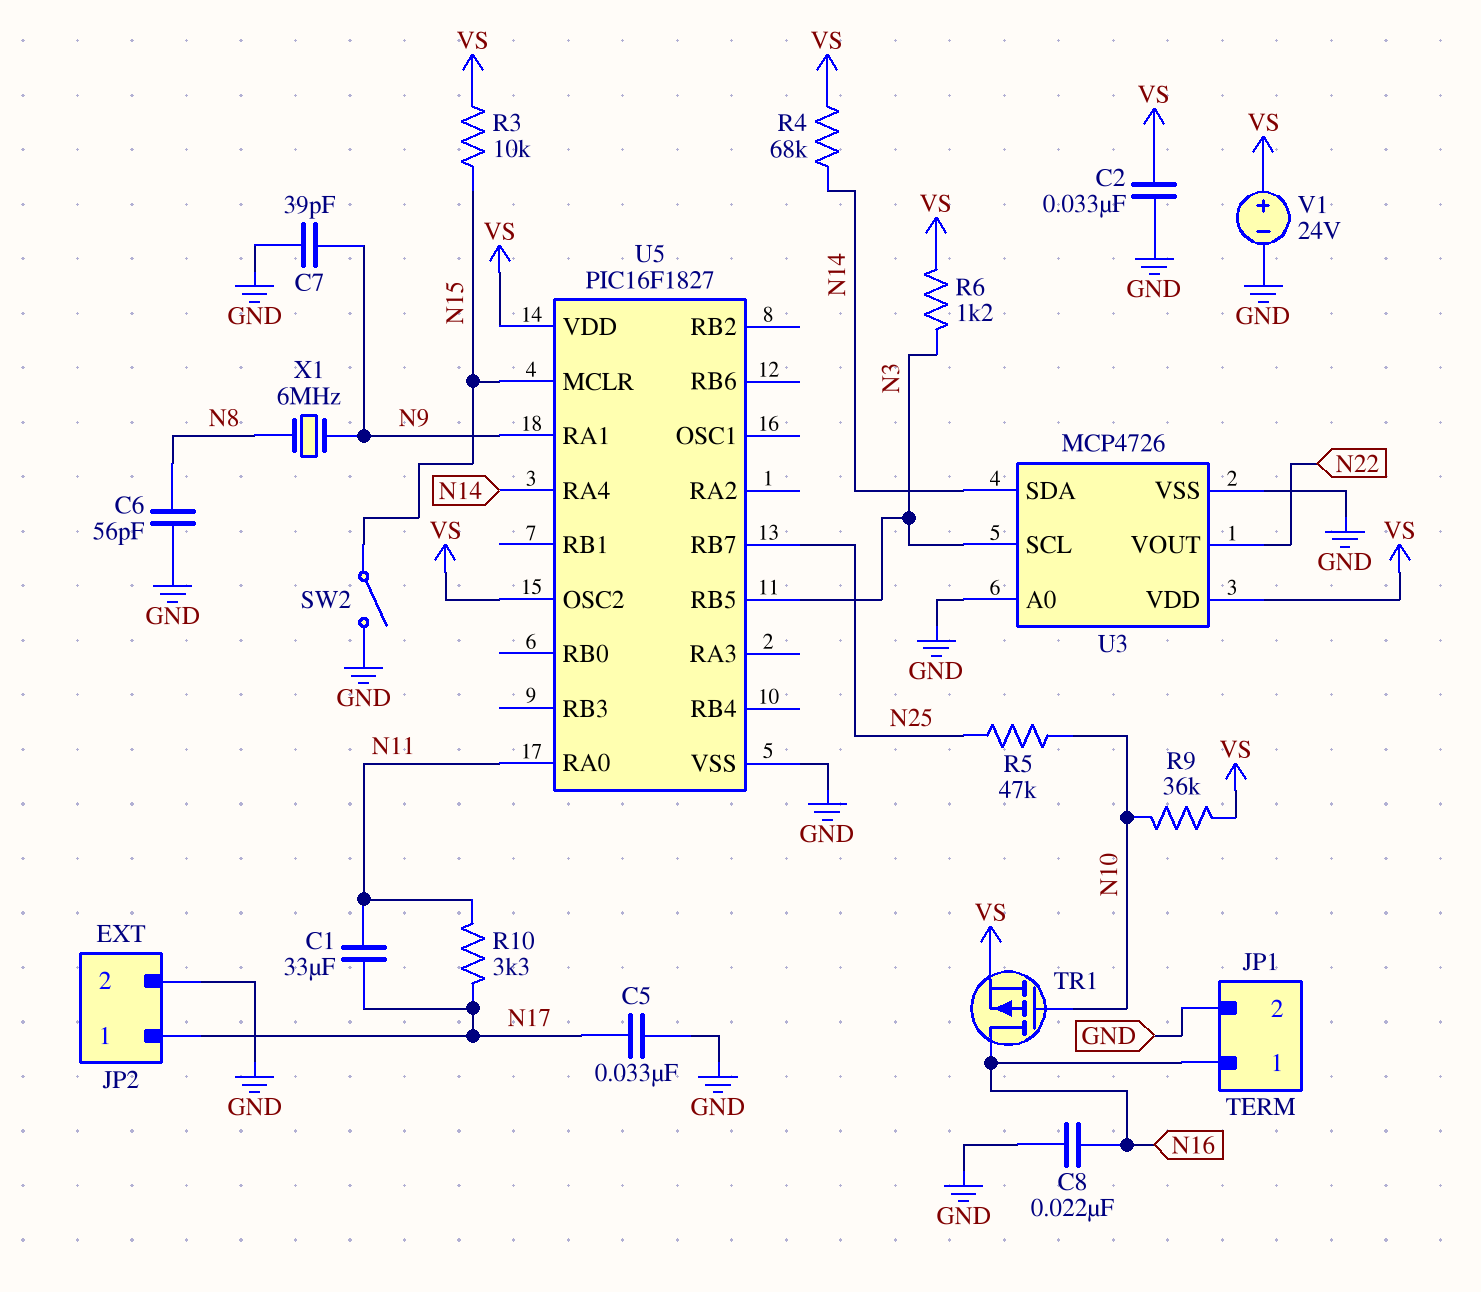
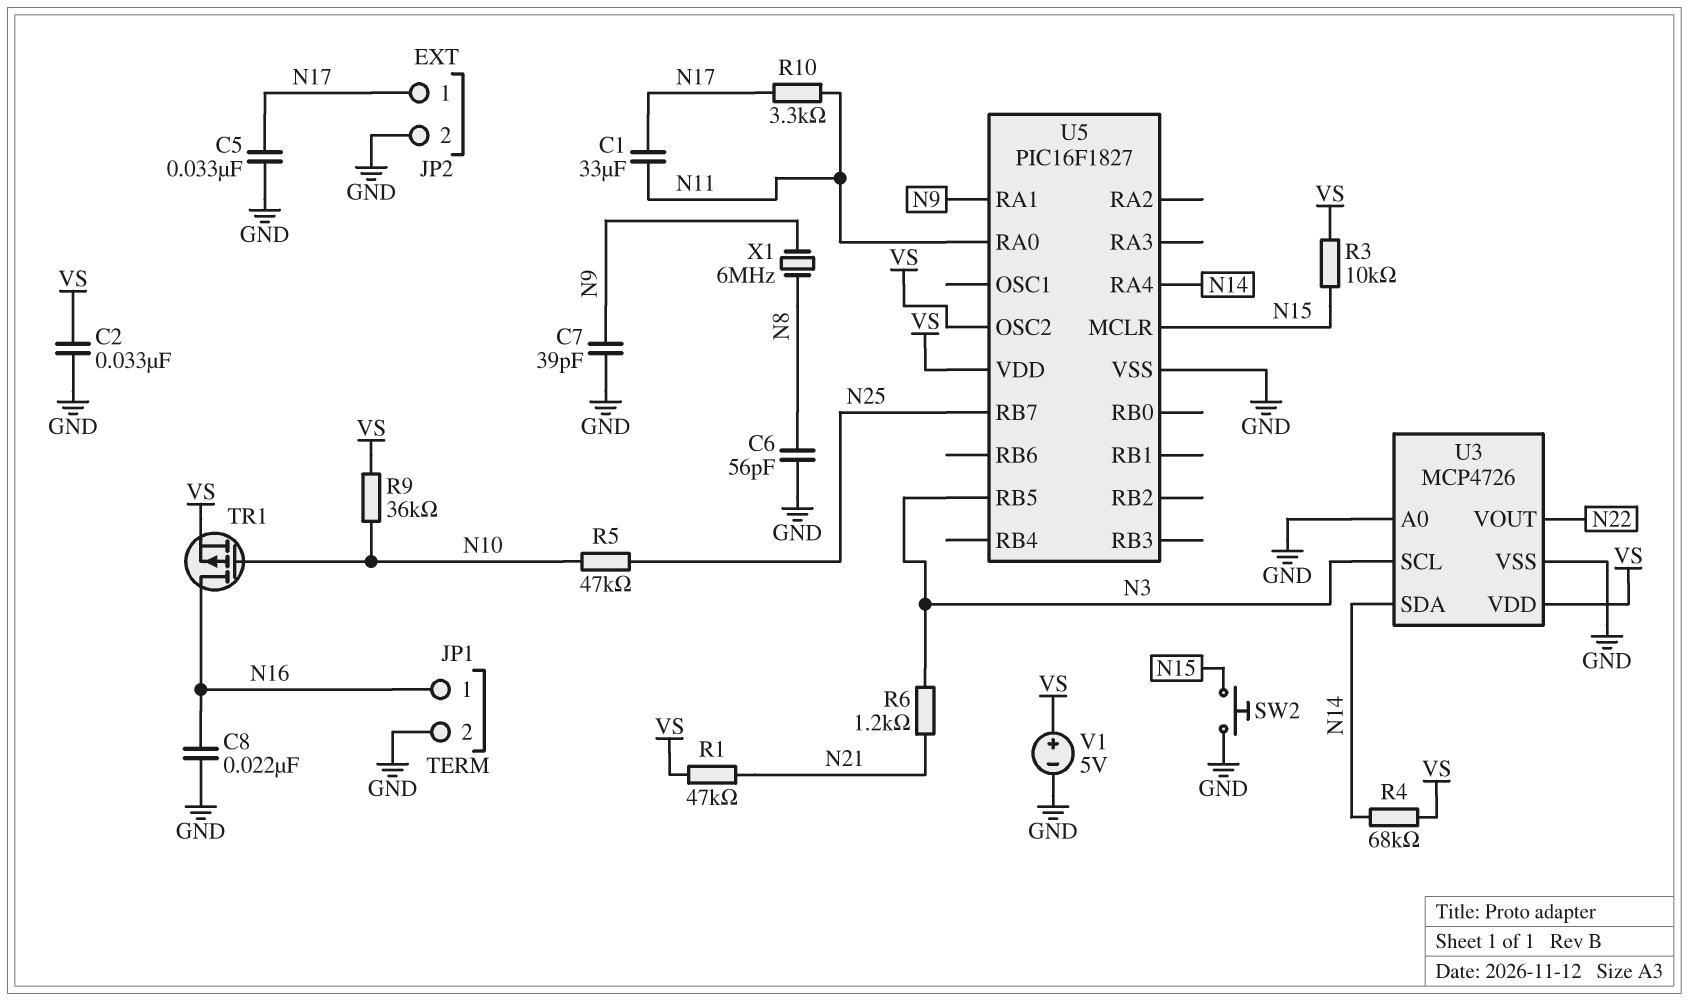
R1: none -> 47k (N21, VS)
R6: 1.2k (N3, VS) -> 1.2k (N3, N21)
SW2: switch (GND, N15) -> button (GND, N15)
V1: 24V (plus VS, minus GND) -> 5V (plus VS, minus GND)

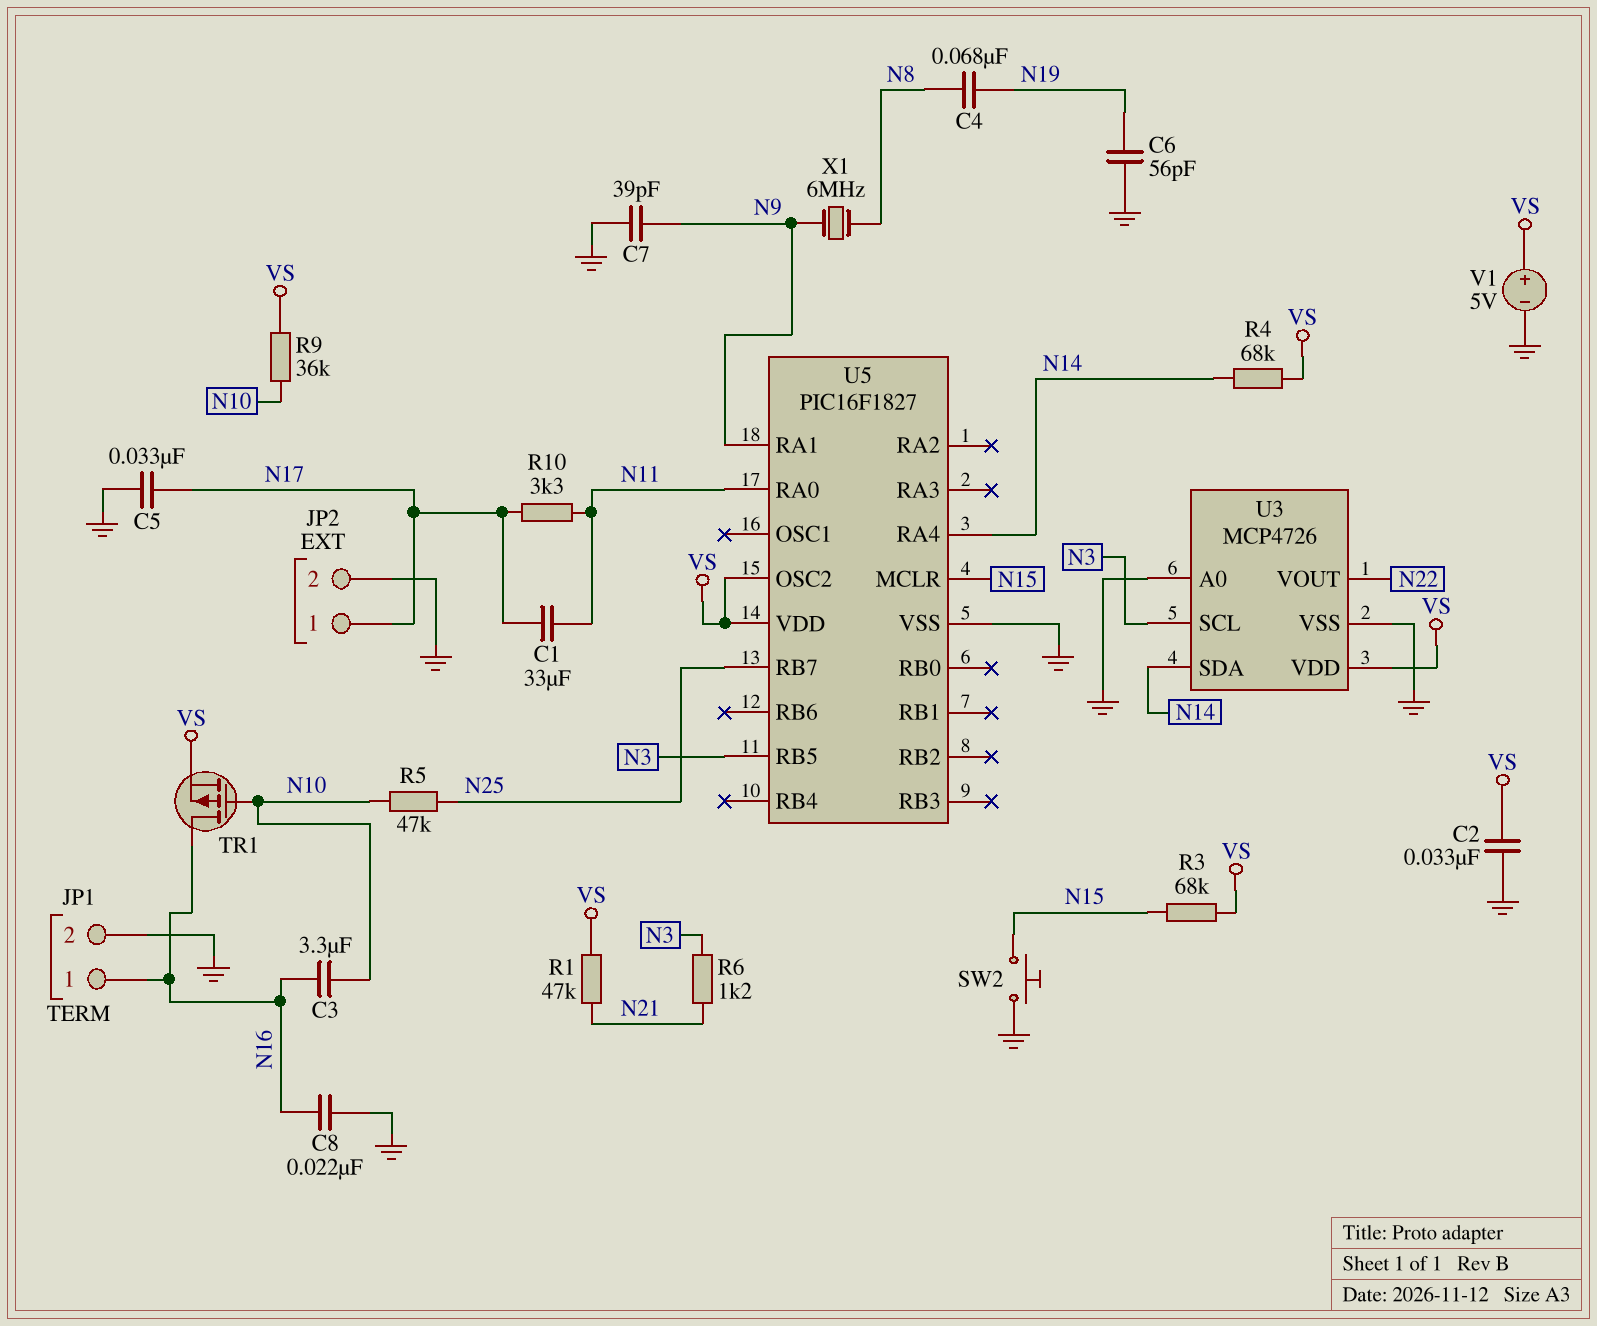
C3: none -> 3.3uF (N10, N16)
C4: none -> 68nF (N8, N19)
C6: 56pF (GND, N8) -> 56pF (GND, N19)
R3: 10k (N15, VS) -> 68k (N15, VS)

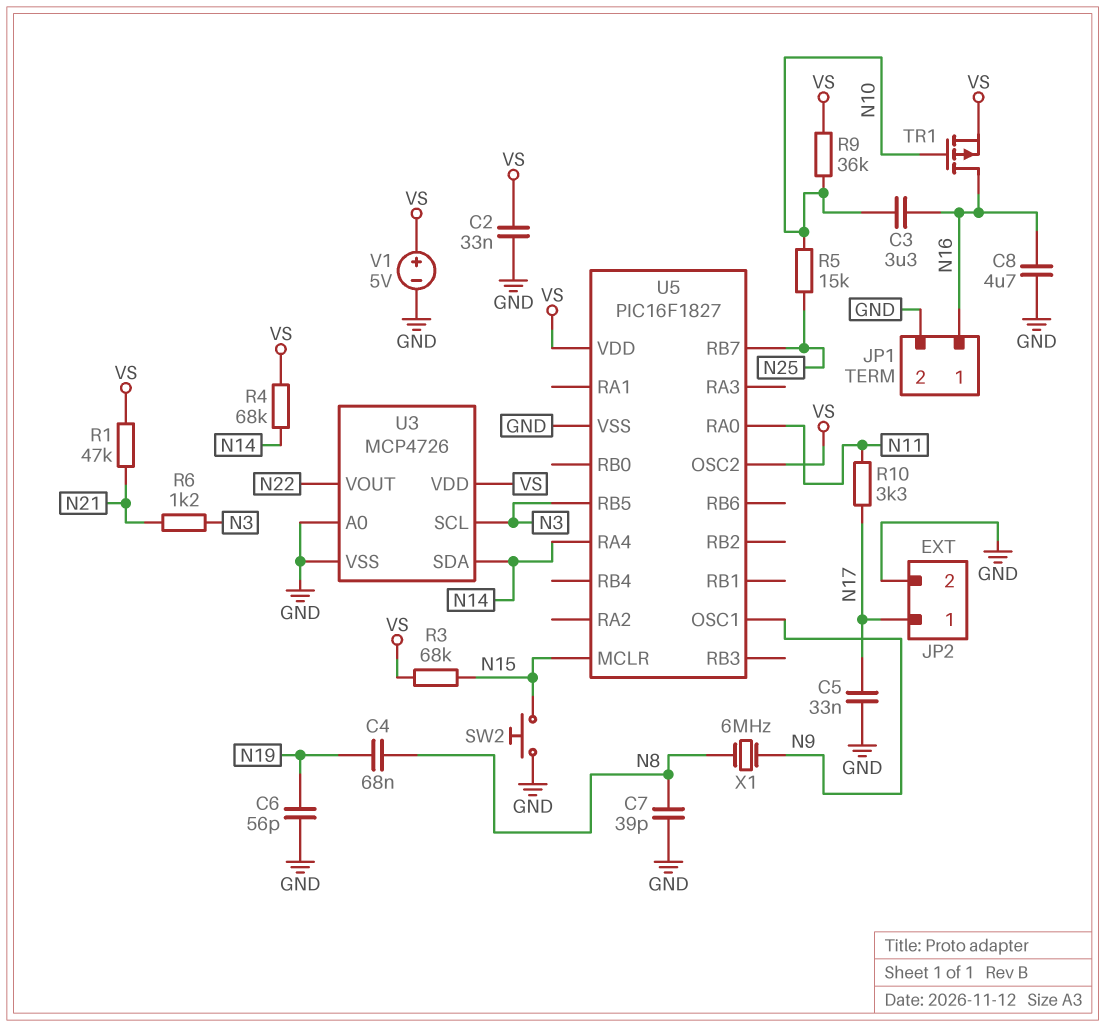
C1: 33uF (N11, N17) -> none
C7: 39pF (GND, N9) -> 39pF (GND, N8)
C8: 22nF (GND, N16) -> 4.7uF (GND, N16)
R5: 47k (N10, N25) -> 15k (N10, N25)
U5 pin OSC1: none -> N9
U5 pin RA1: N9 -> none

